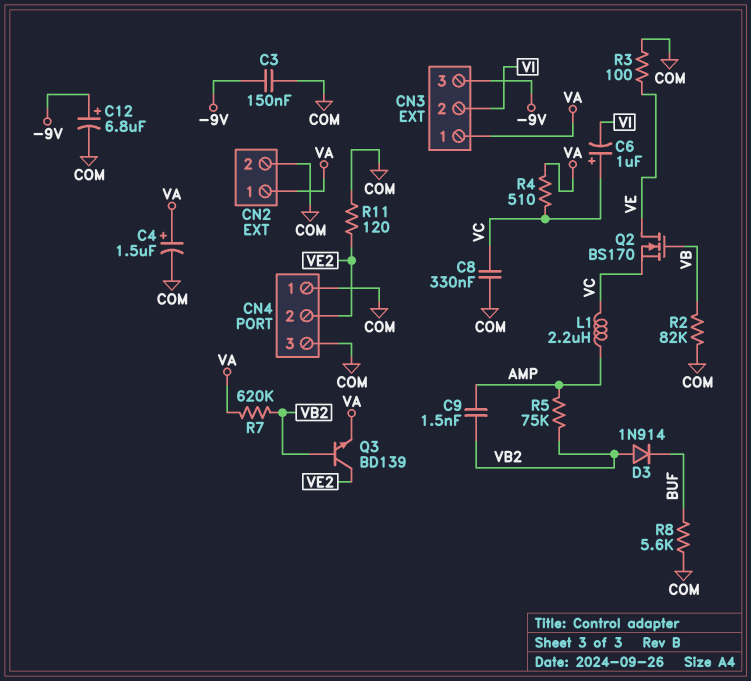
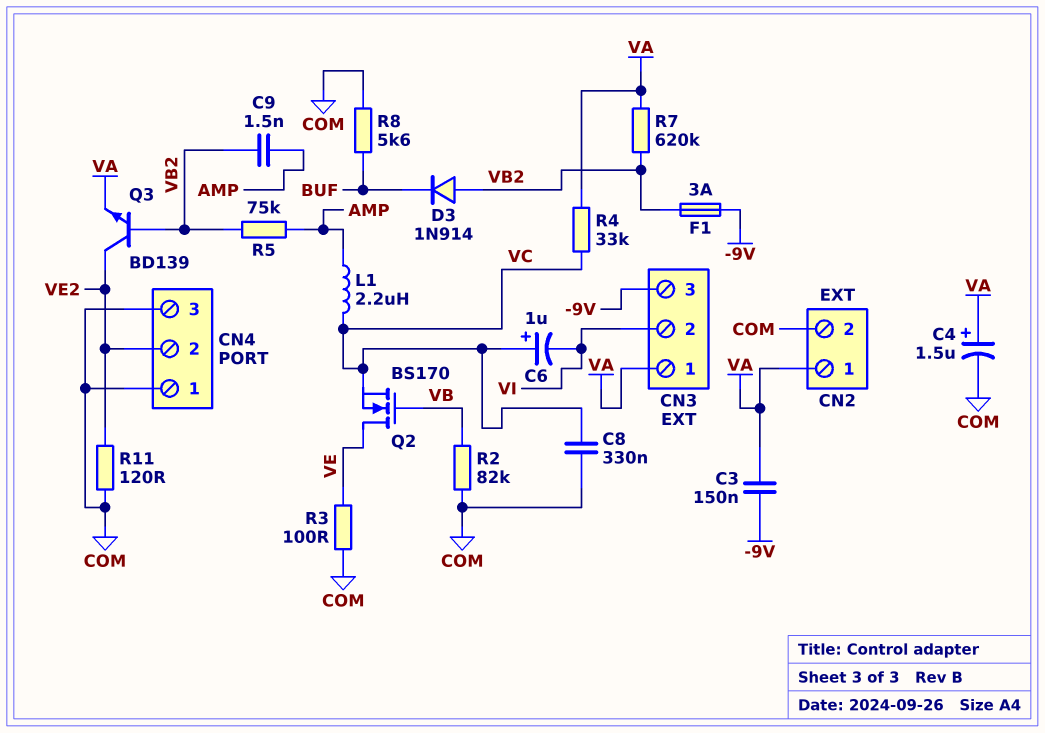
C3: 150nF (-9V, COM) -> 150nF (-9V, VA)
C12: 6.8uF (plus -9V, minus COM) -> none
F1: none -> 3A (-9V, VB2)
R4: 510 (VA, VC) -> 33k (VA, VC)

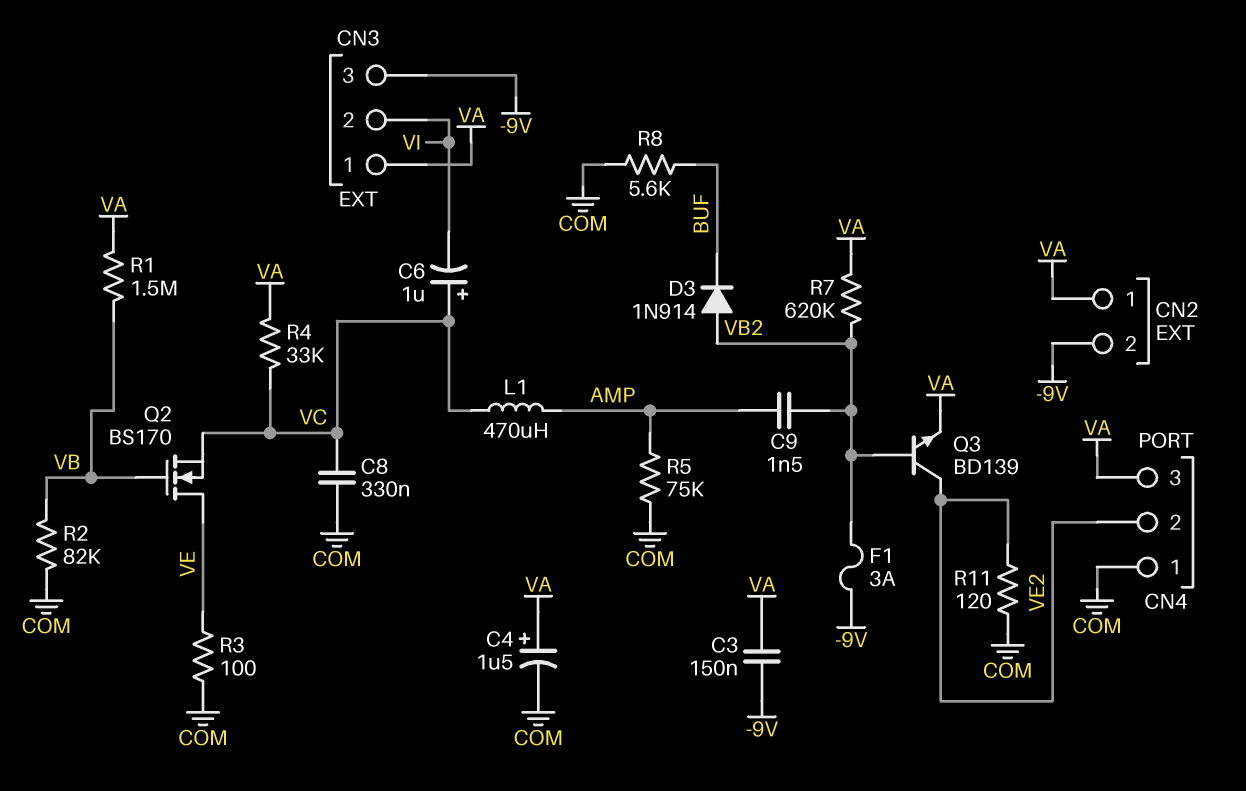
CN2 pin 2: COM -> -9V
CN4 pin 3: COM -> VA
L1: 2.2uH (AMP, VC) -> 470uH (AMP, VC)
R1: none -> 1.5M (VA, VB)
R5: 75k (AMP, VB2) -> 75k (AMP, COM)

